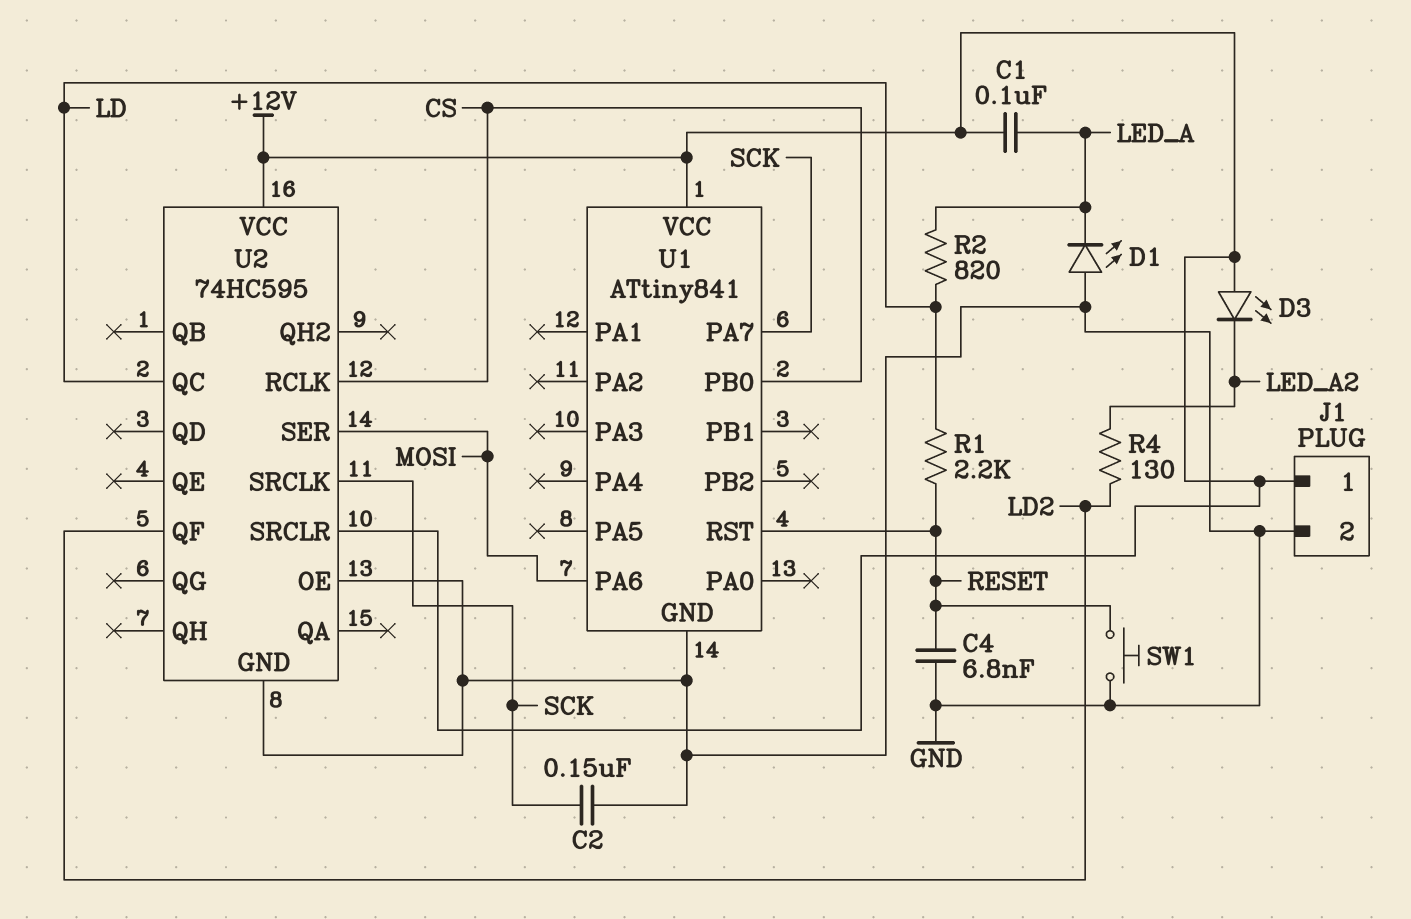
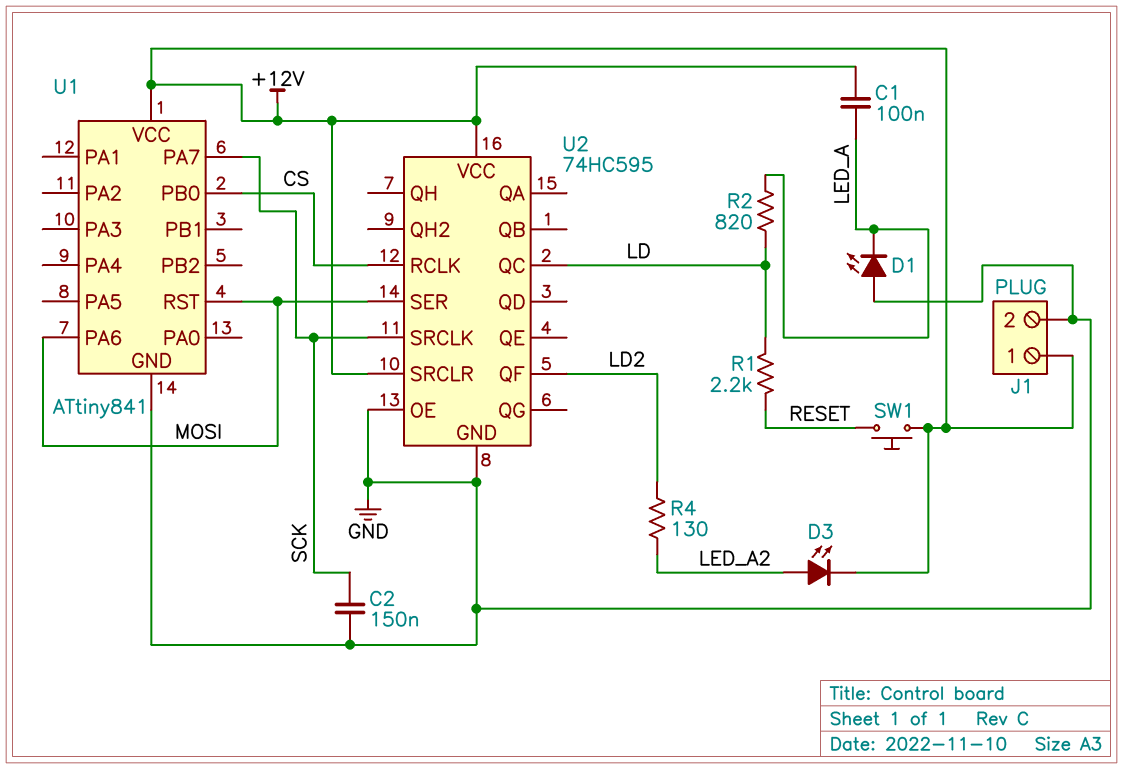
C4: 6.8nF (GND, RESET) -> none
D3: LED (A +12V, K LED_A2) -> LED (A LED_A2, K +12V)
SW1: button (GND, RESET) -> button (+12V, RESET)
U1 pin RST: RESET -> MOSI

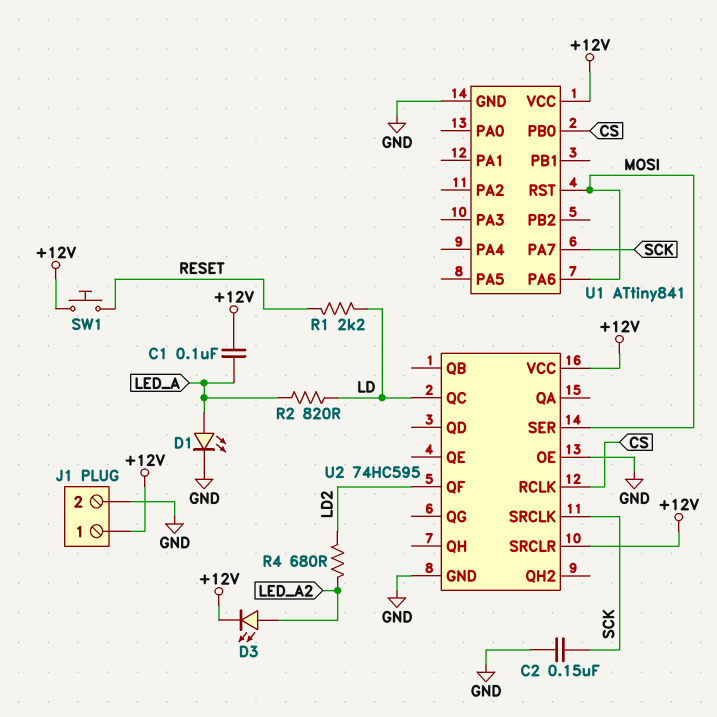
D1: LED (A GND, K LED_A) -> LED (A LED_A, K GND)
R4: 130 (LD2, LED_A2) -> 680 (LD2, LED_A2)

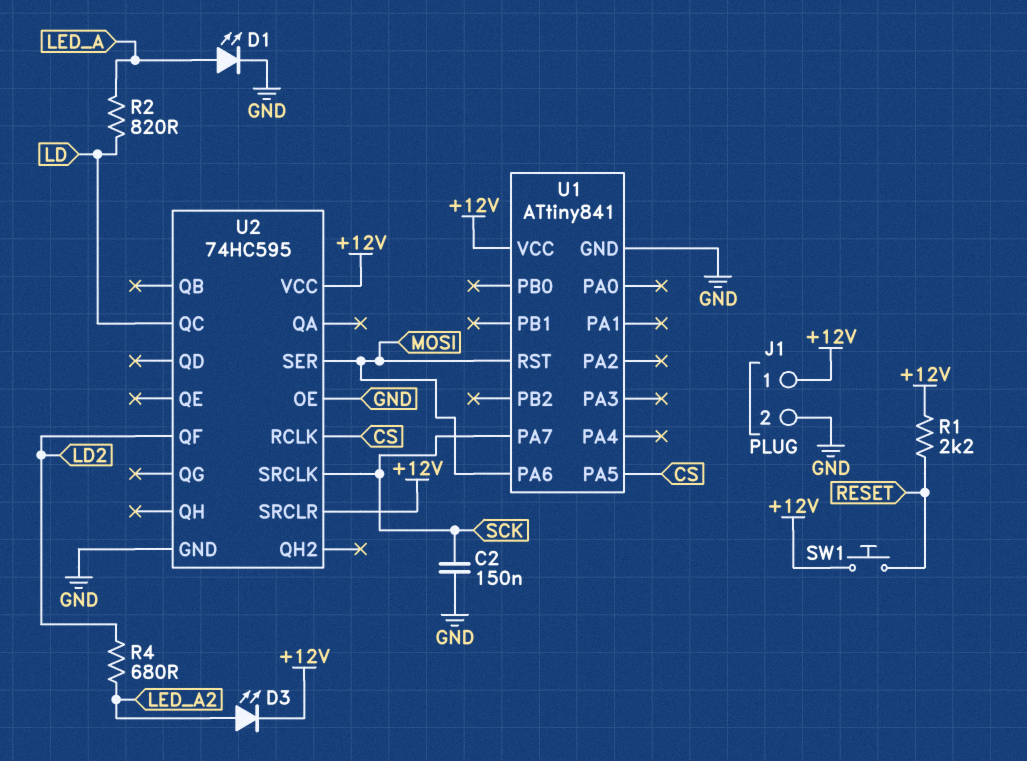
C1: 100nF (+12V, LED_A) -> none
R1: 2.2k (LD, RESET) -> 2.2k (+12V, RESET)
U1 pin PA5: none -> CS
U1 pin PB0: CS -> none

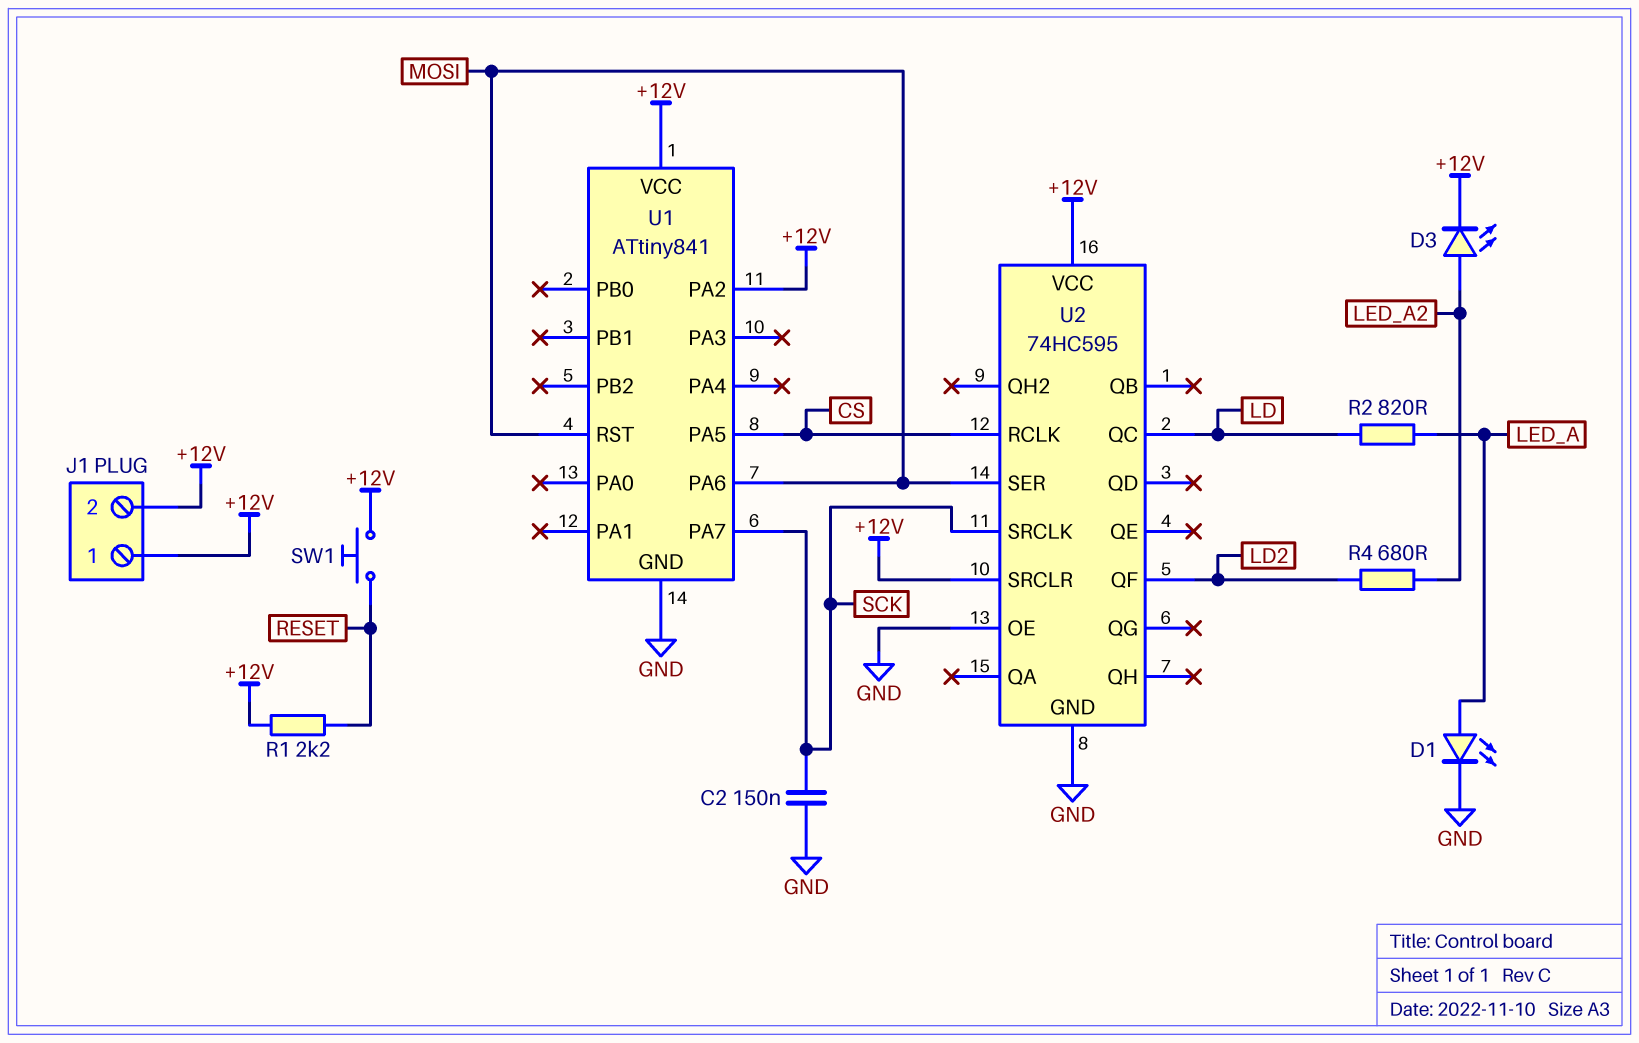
J1 pin 2: GND -> +12V
U1 pin PA2: none -> +12V

